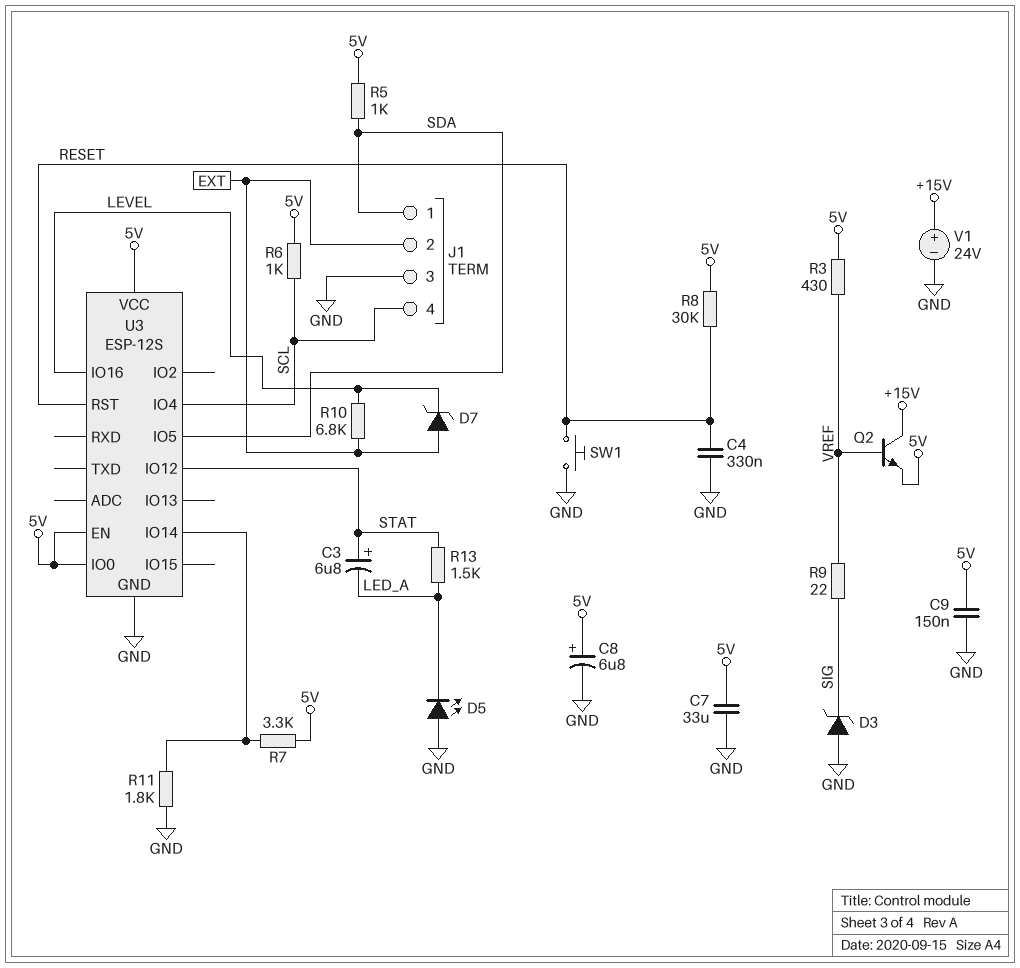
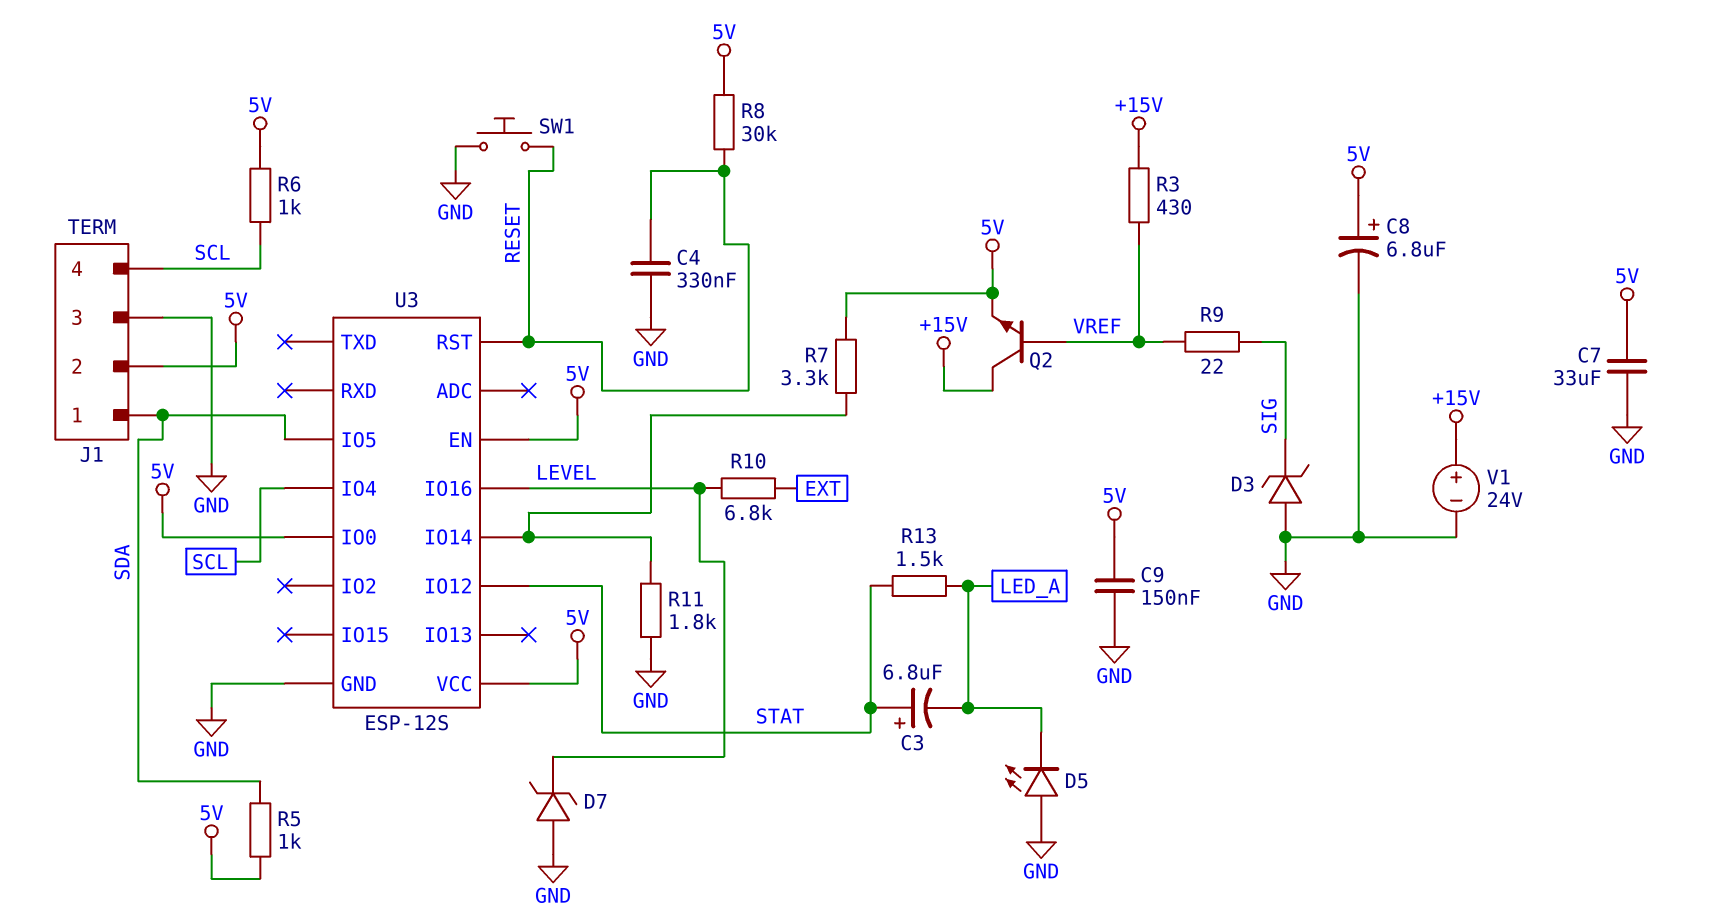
D7: zener (A EXT, K LEVEL) -> zener (A GND, K LEVEL)
J1 pin 2: EXT -> 5V
R3: 430 (5V, VREF) -> 430 (+15V, VREF)

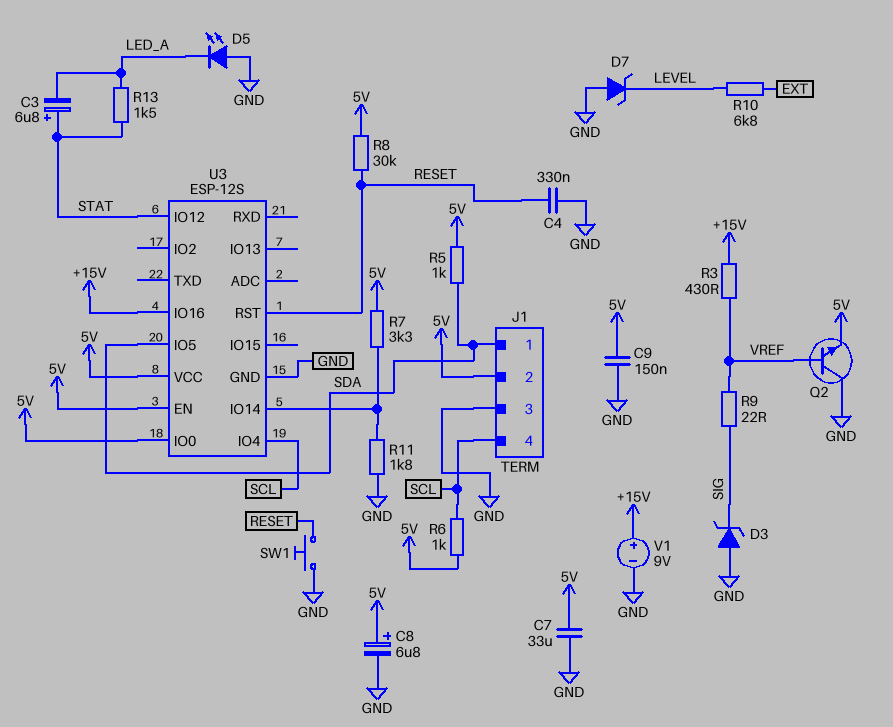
Q2: NPN (B VREF, C +15V, E 5V) -> NPN (B VREF, C GND, E 5V)
U3 pin IO16: LEVEL -> +15V
V1: 24V (plus +15V, minus GND) -> 9V (plus +15V, minus GND)

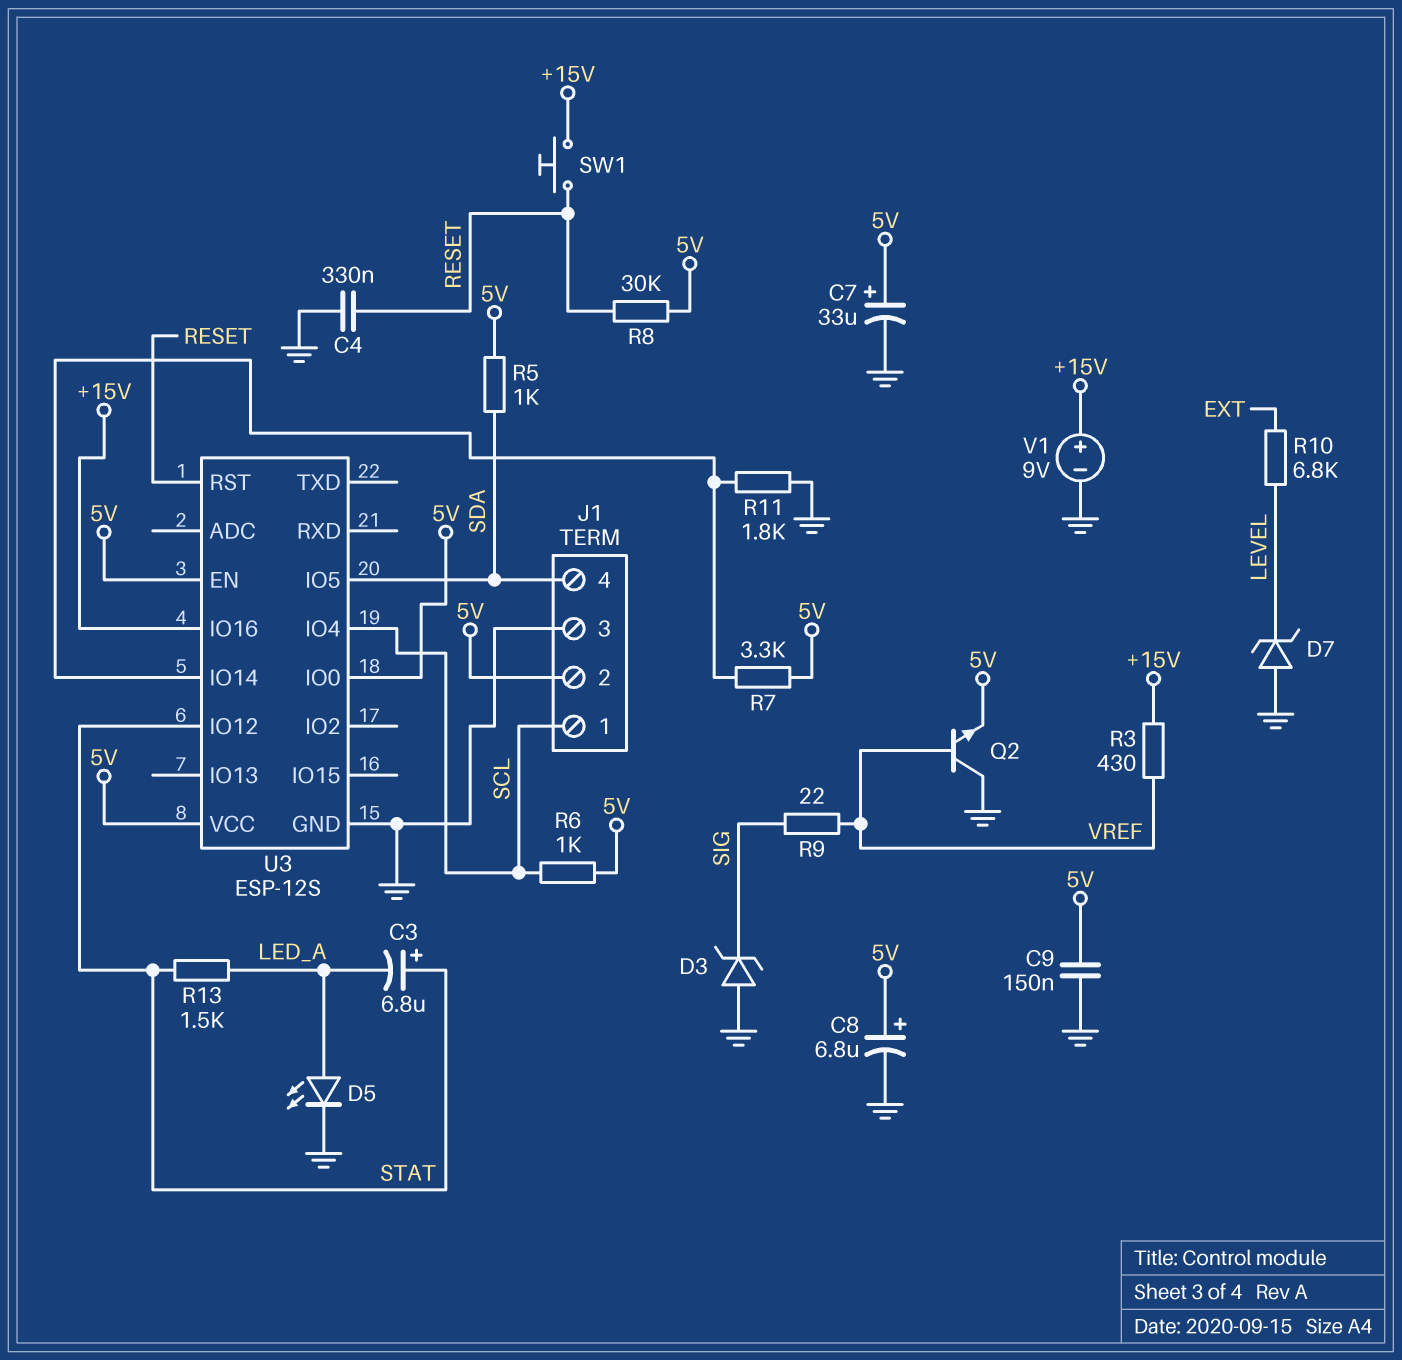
C7: 33uF (5V, GND) -> 33uF (plus 5V, minus GND)
D5: LED (A GND, K LED_A) -> LED (A LED_A, K GND)
J1 pin 1: SDA -> SCL
J1 pin 4: SCL -> SDA
SW1: button (GND, RESET) -> button (+15V, RESET)

